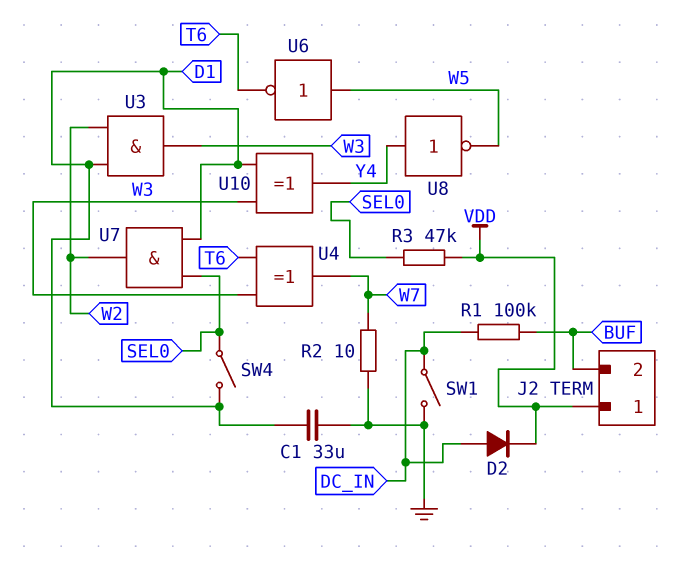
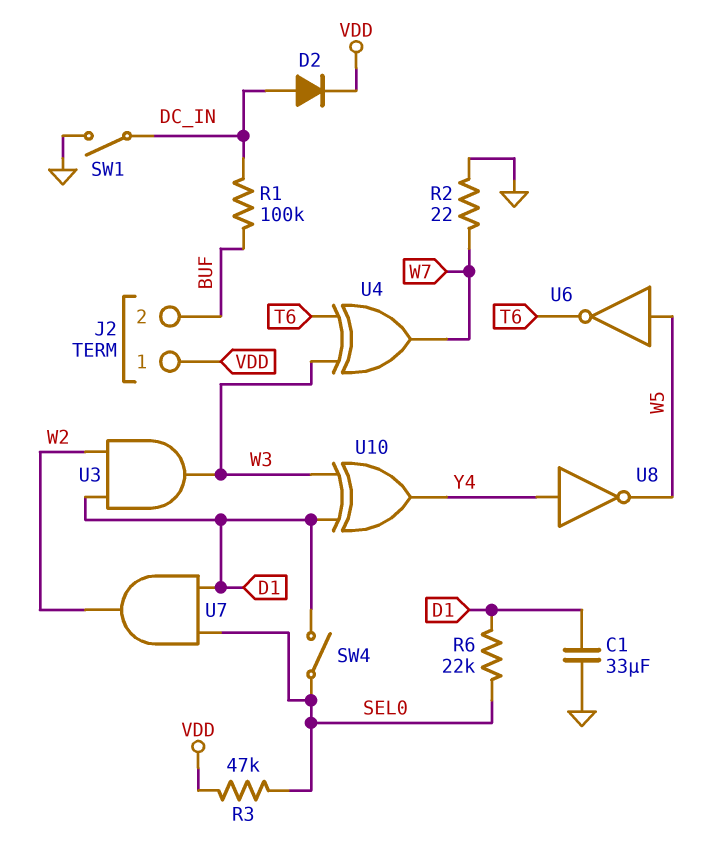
R2: 10 (GND, W7) -> 22 (GND, W7)
R6: none -> 22k (D1, SEL0)

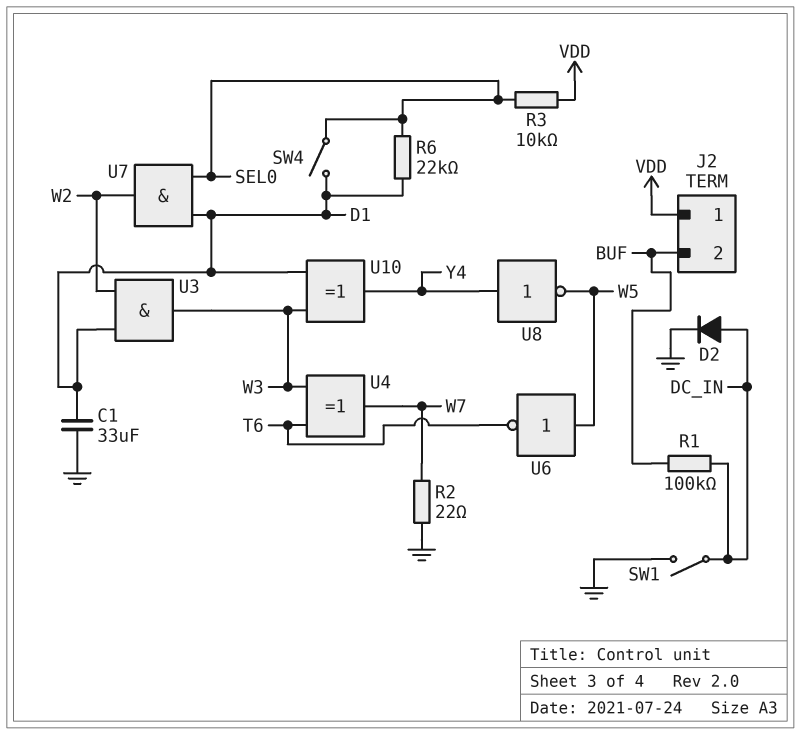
D2: diode (A DC_IN, K VDD) -> diode (A DC_IN, K GND)
R3: 47k (SEL0, VDD) -> 10k (SEL0, VDD)

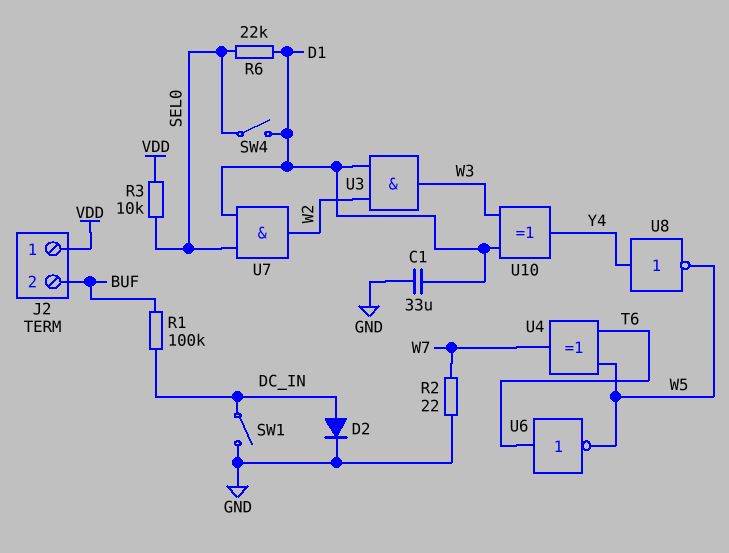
U4: XOR (in T6, in W3, out W7) -> XOR (in T6, in W5, out W7)
U6: NOT (in W5, out T6) -> NOT (in T6, out W5)

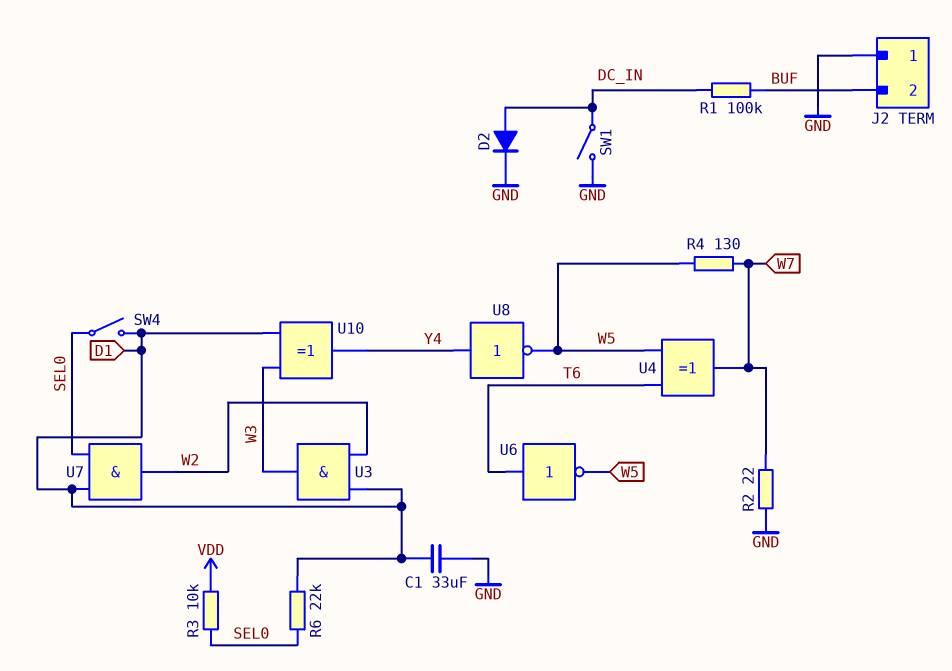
J2 pin 1: VDD -> GND
R4: none -> 130 (W5, W7)

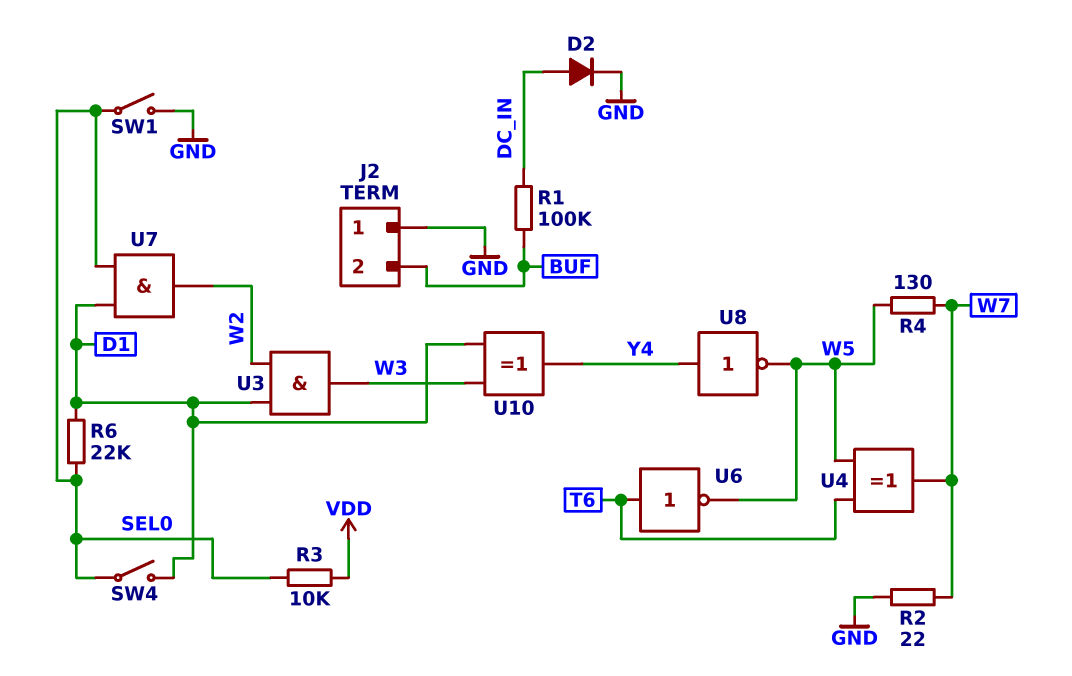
C1: 33uF (D1, GND) -> none
SW1: switch (DC_IN, GND) -> switch (GND, SEL0)

